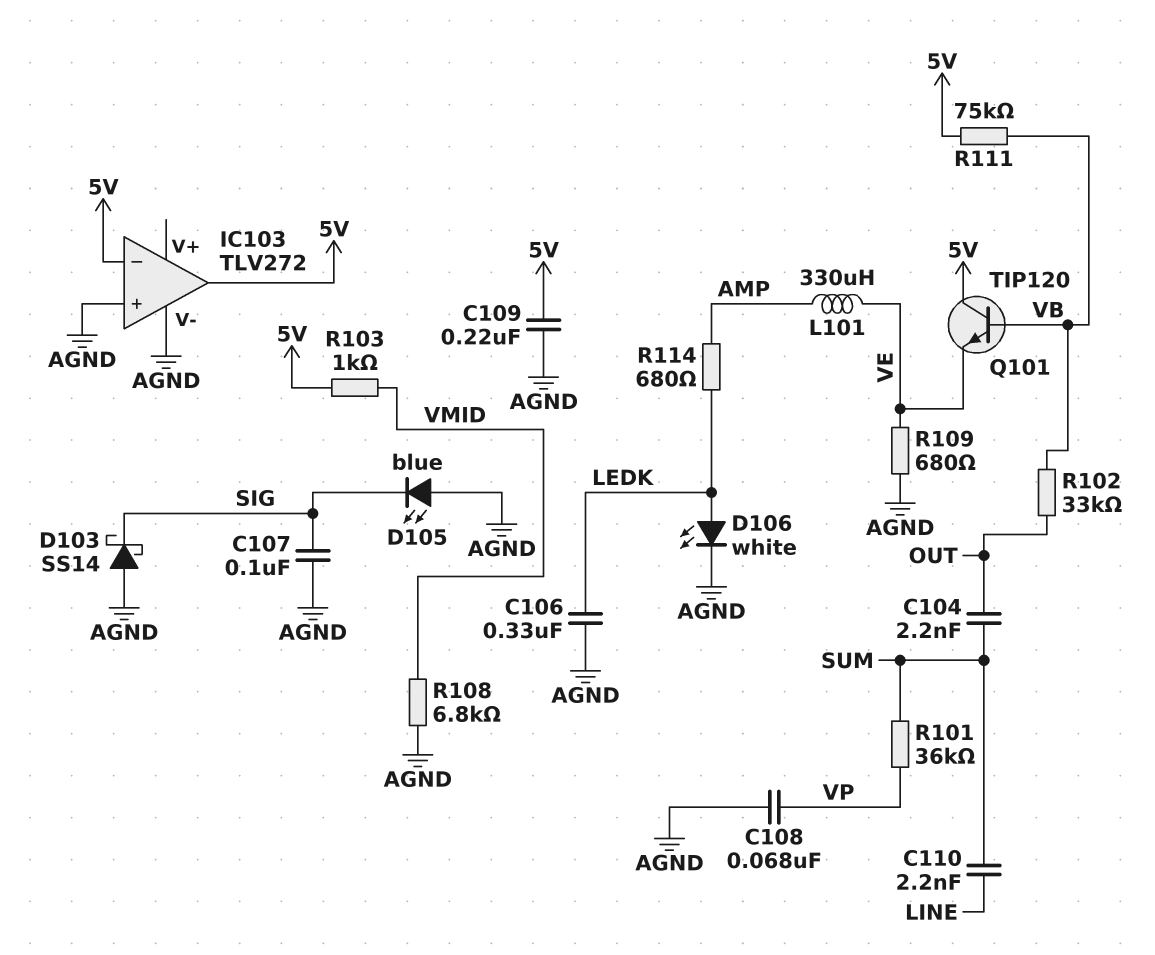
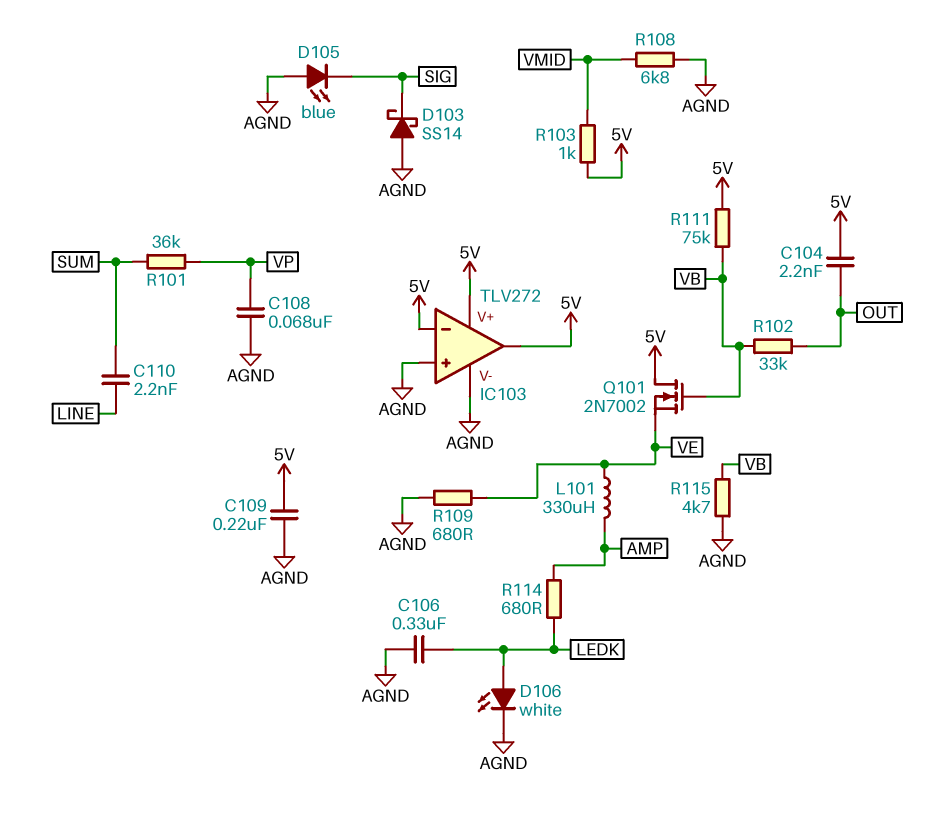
C104: 2.2nF (OUT, SUM) -> 2.2nF (5V, OUT)
C107: 100nF (AGND, SIG) -> none
IC103 pin V+: none -> 5V
Q101: NPN TIP120 (B VB, C 5V, E VE) -> NMOS 2N7002 (G VB, D 5V, S VE)
R115: none -> 4.7k (AGND, VB)

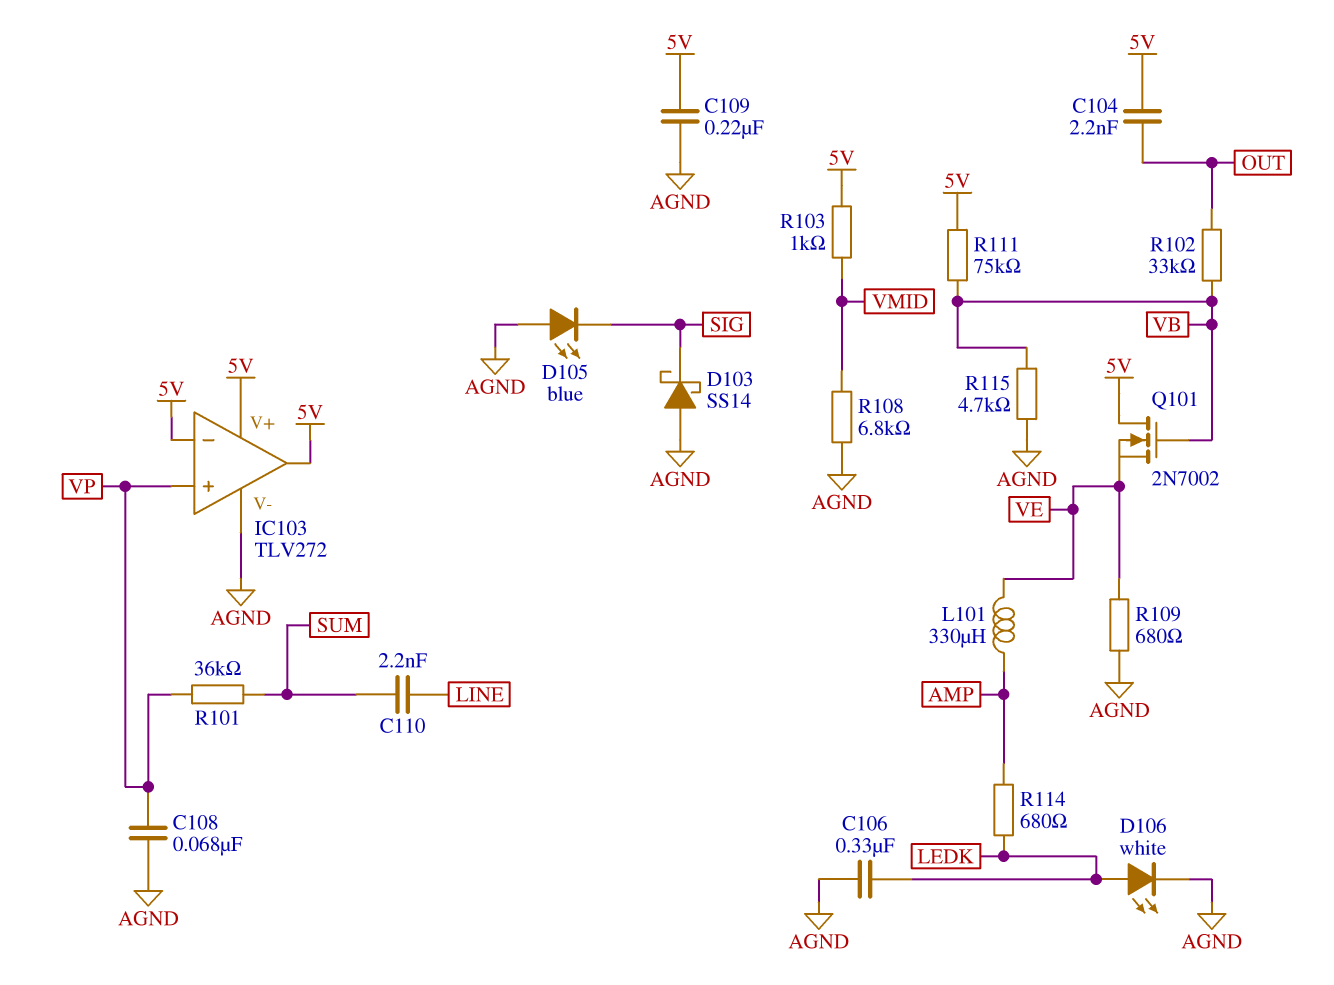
IC103 pin in+: AGND -> VP

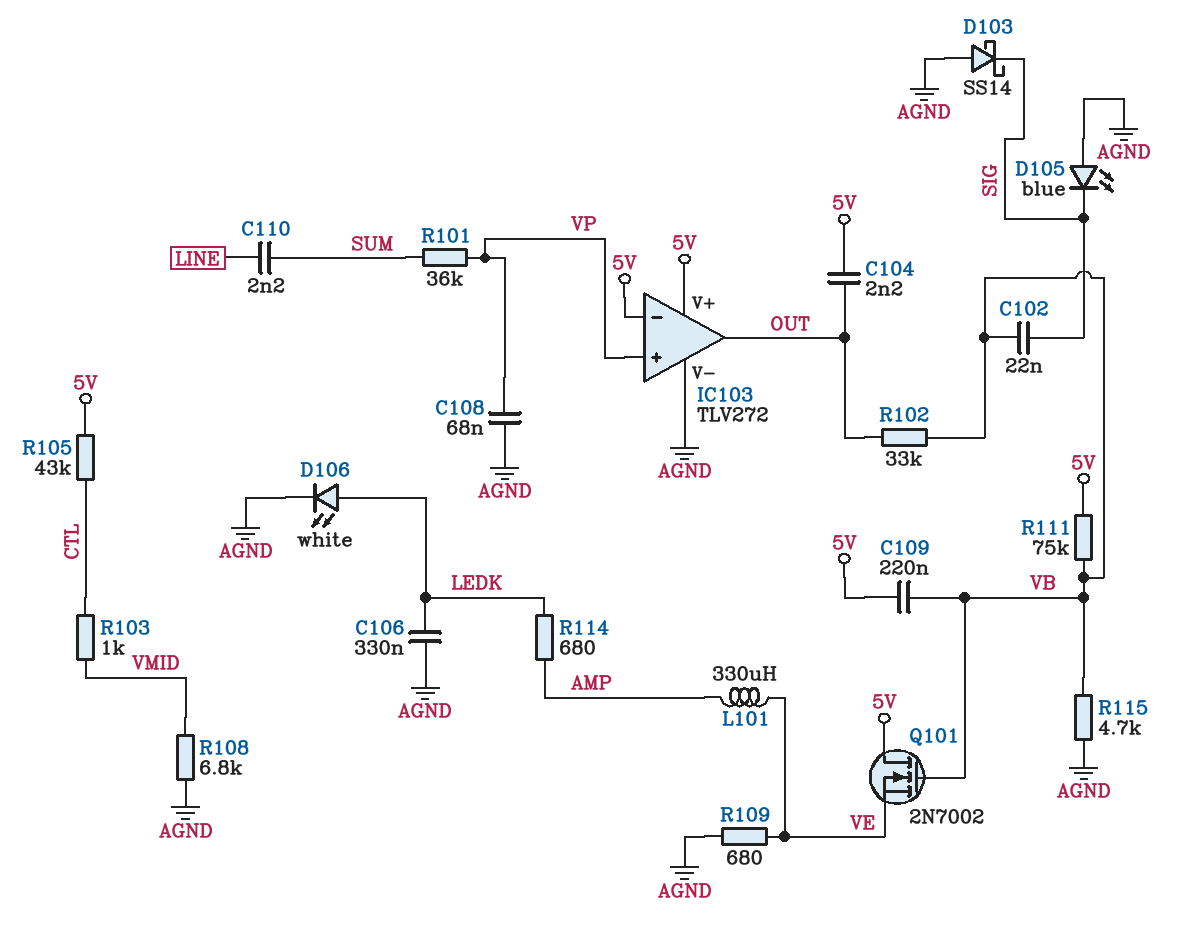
C102: none -> 22nF (SIG, VB)
C109: 220nF (5V, AGND) -> 220nF (5V, VB)
IC103 pin out: 5V -> OUT
R103: 1k (5V, VMID) -> 1k (CTL, VMID)
R105: none -> 43k (5V, CTL)

